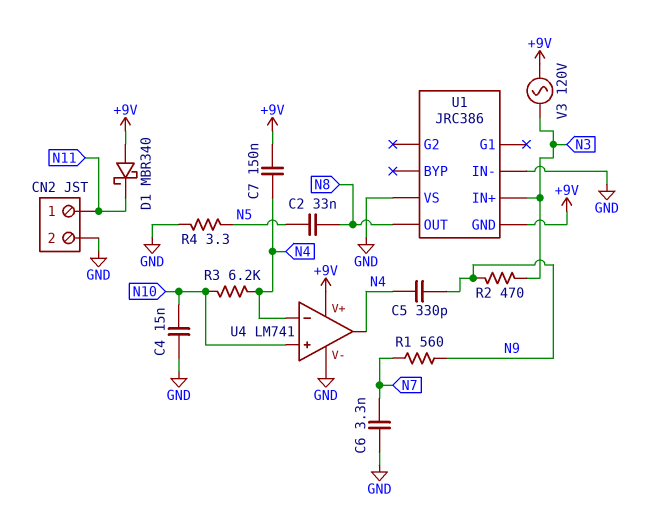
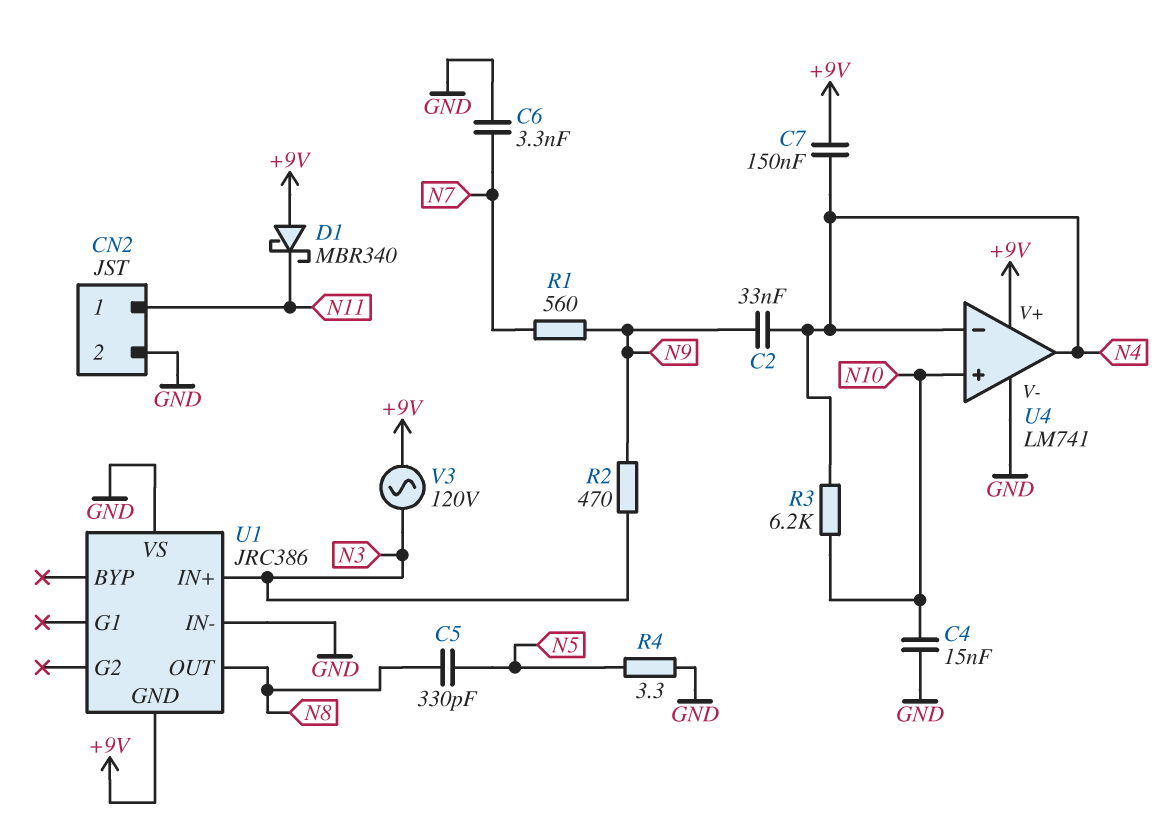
C2: 33nF (N5, N8) -> 33nF (N4, N9)
C5: 330pF (N4, N9) -> 330pF (N5, N8)

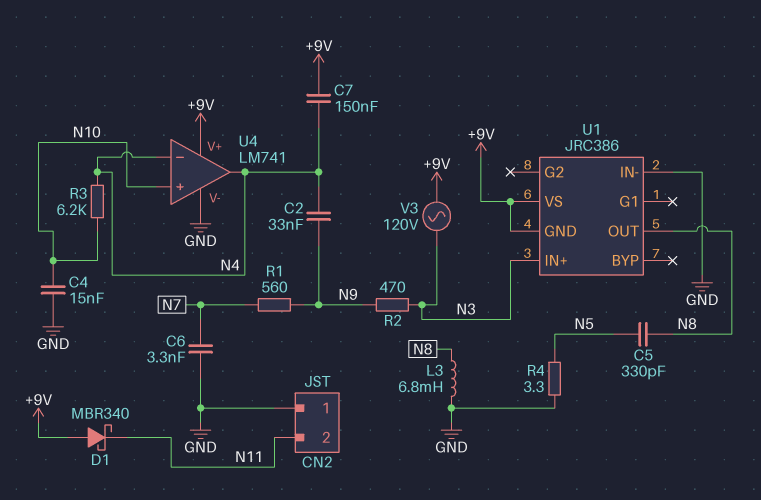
CN2 pin 1: N11 -> GND
CN2 pin 2: GND -> N11
L3: none -> 6.8mH (GND, N8)
U1 pin VS: GND -> +9V

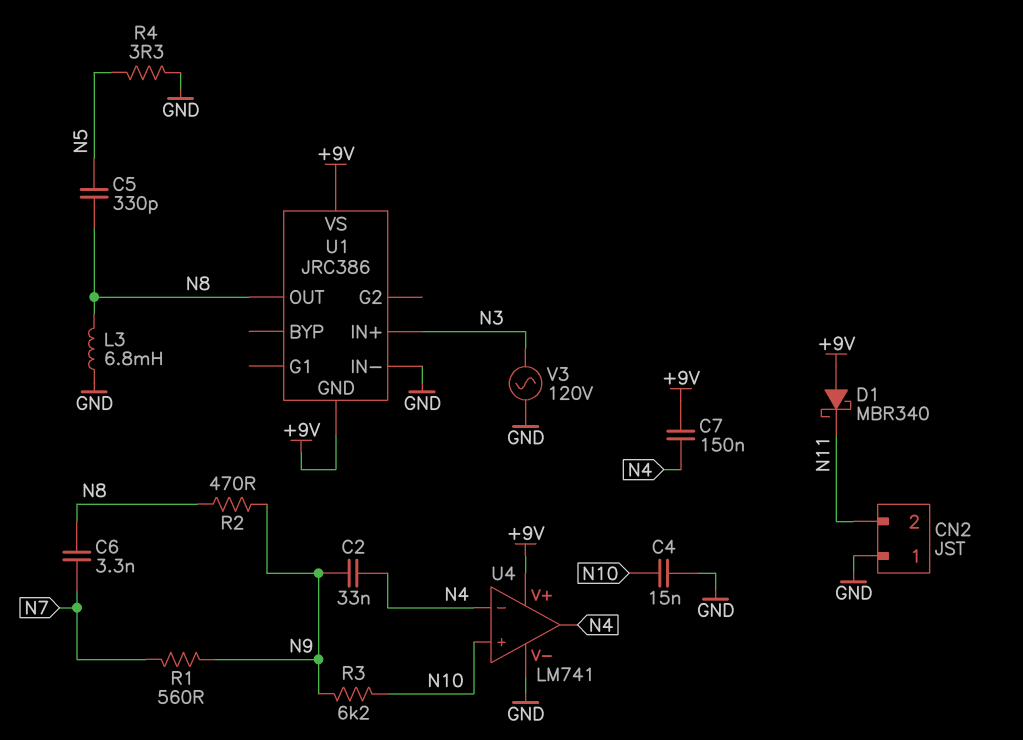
C6: 3.3nF (GND, N7) -> 3.3nF (N7, N8)
R2: 470 (N3, N9) -> 470 (N8, N9)
R3: 6.2k (N4, N10) -> 6.2k (N9, N10)
V3: AC 120V (+9V, N3) -> AC 120V (GND, N3)

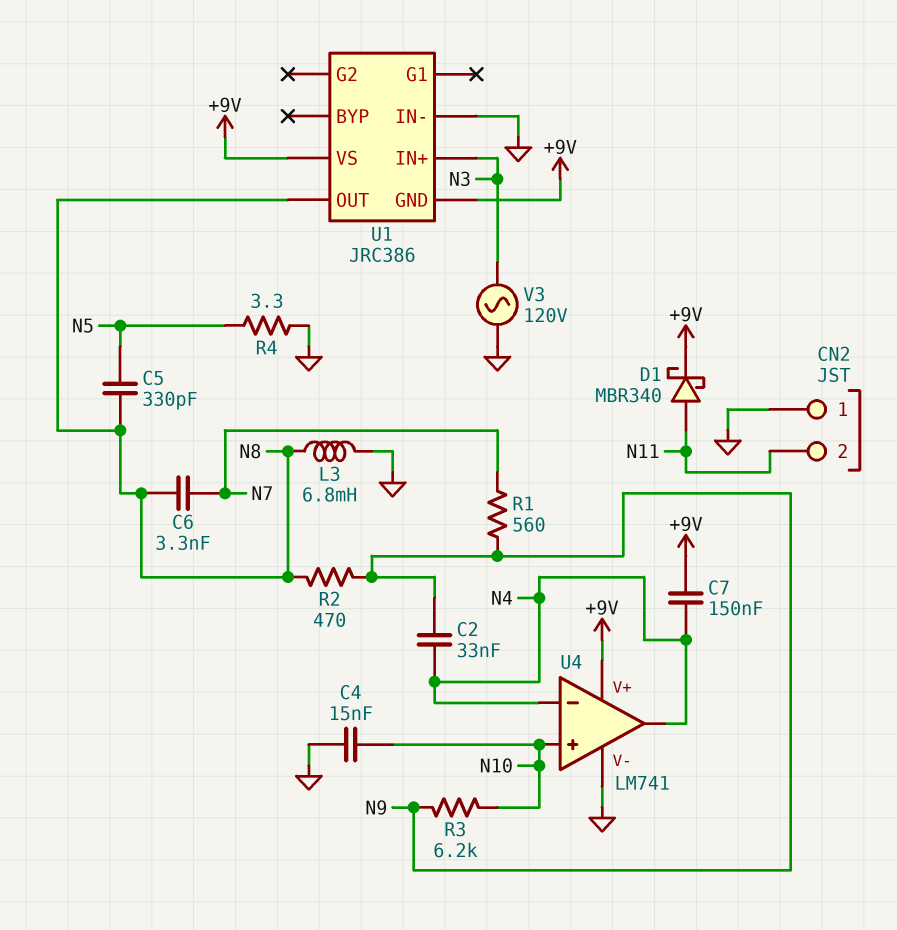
D1: schottky MBR340 (A +9V, K N11) -> schottky MBR340 (A N11, K +9V)

